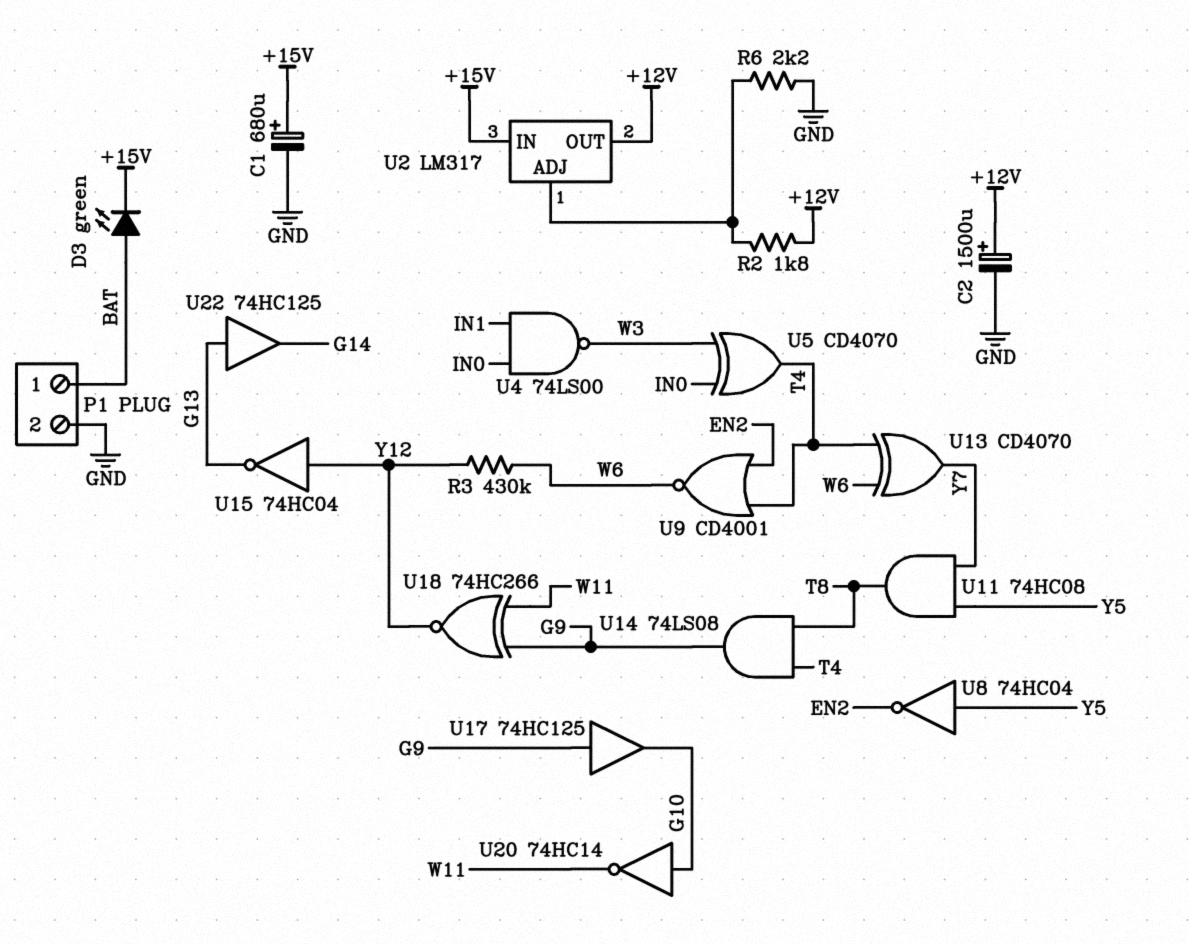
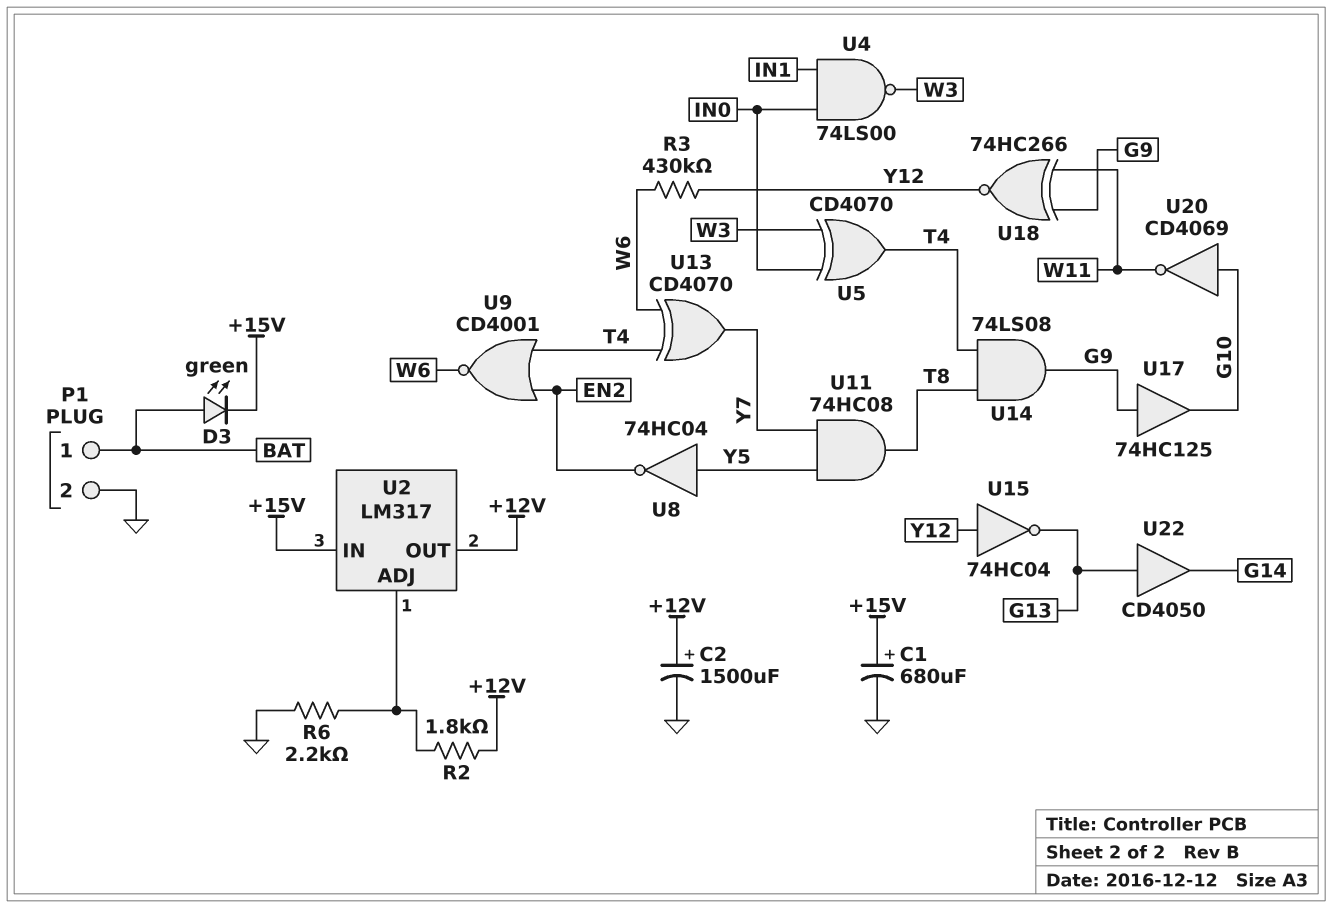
U20: NOT 74HC14 (in G10, out W11) -> NOT CD4069 (in G10, out W11)
U22: buffer 74HC125 (in G13, out G14) -> buffer CD4050 (in G13, out G14)

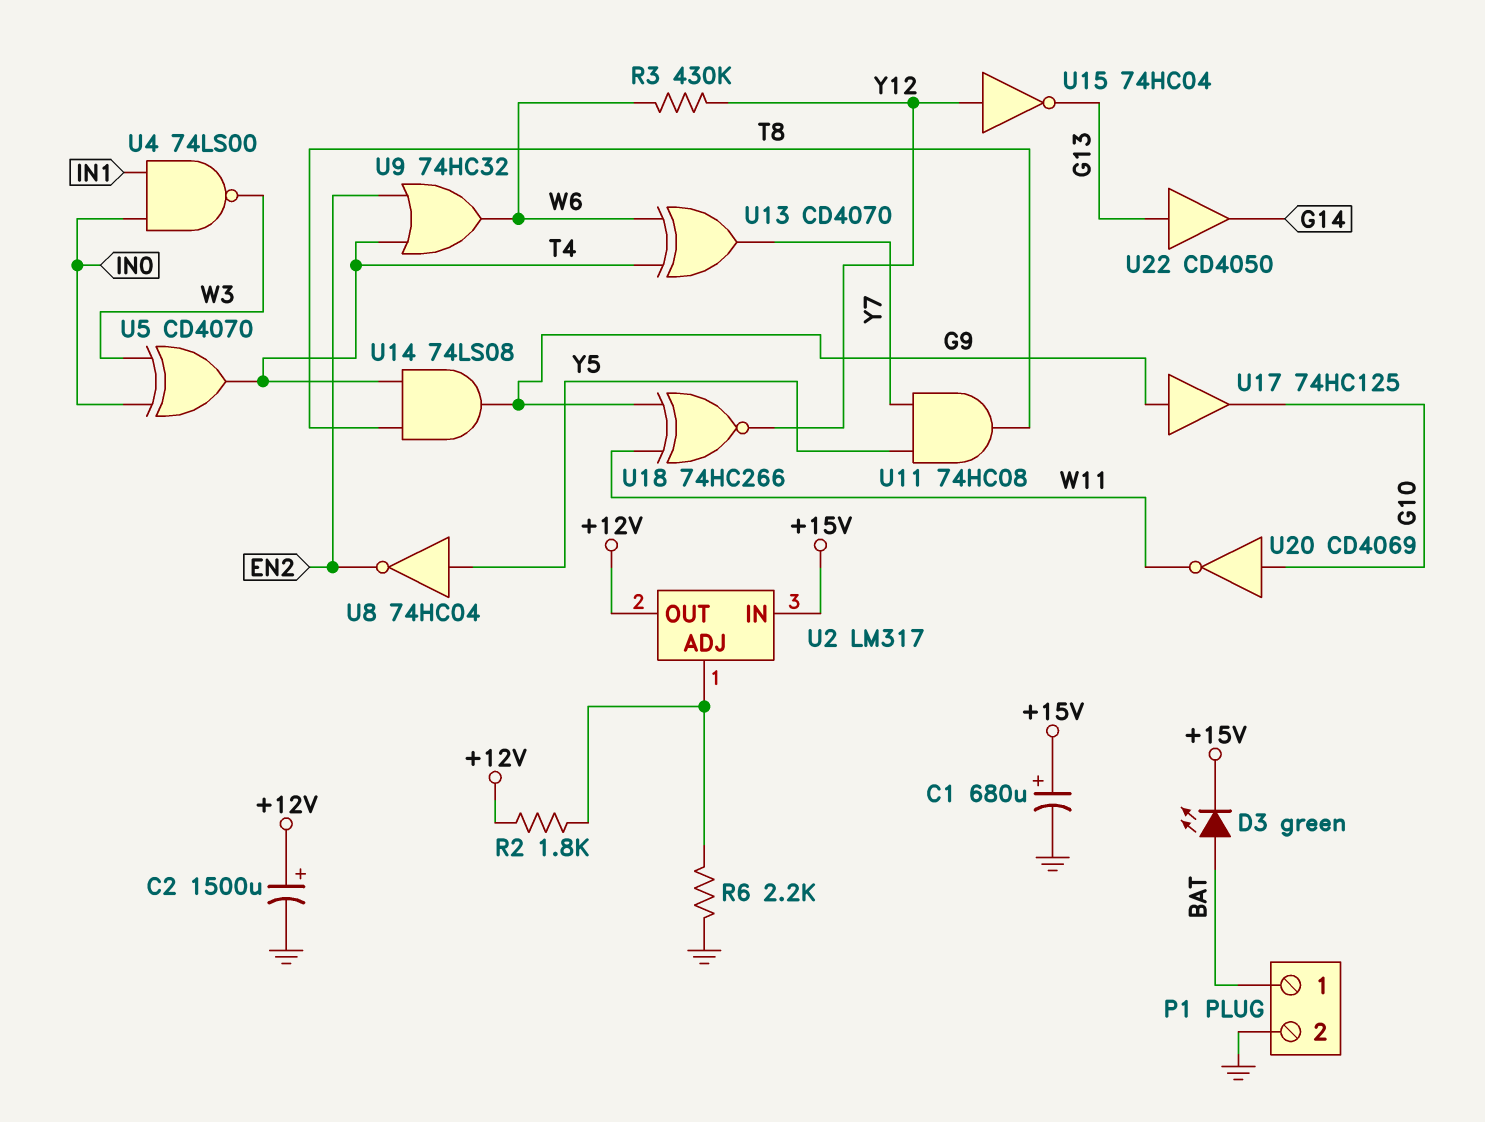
U9: NOR CD4001 (in EN2, in T4, out W6) -> OR 74HC32 (in EN2, in T4, out W6)

